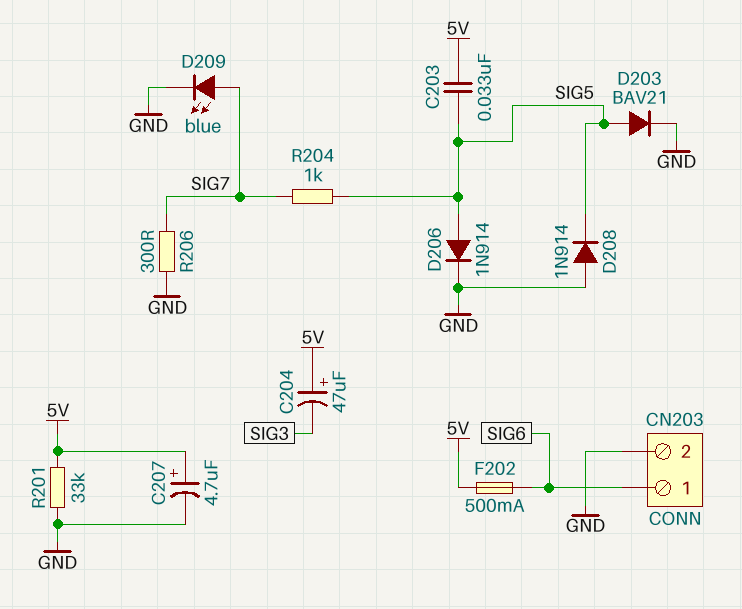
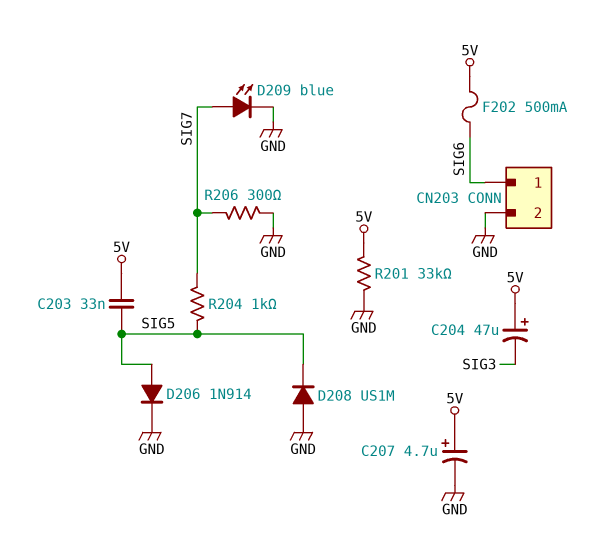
D203: diode BAV21 (A SIG5, K GND) -> none
D208: diode 1N914 (A GND, K SIG5) -> diode US1M (A GND, K SIG5)

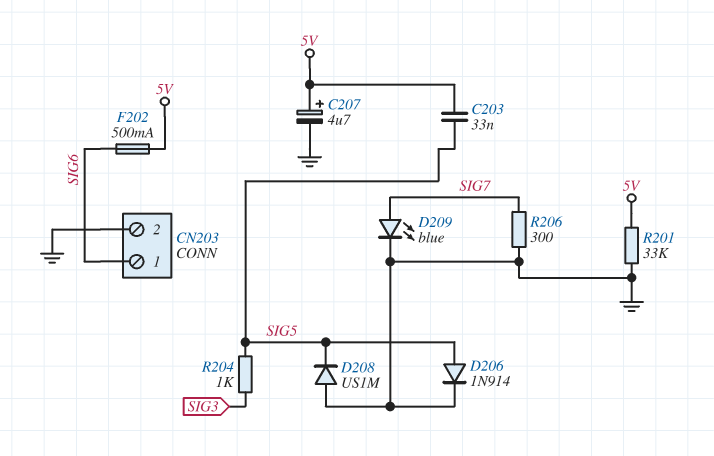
C204: 47uF (plus 5V, minus SIG3) -> none
R204: 1k (SIG5, SIG7) -> 1k (SIG3, SIG5)

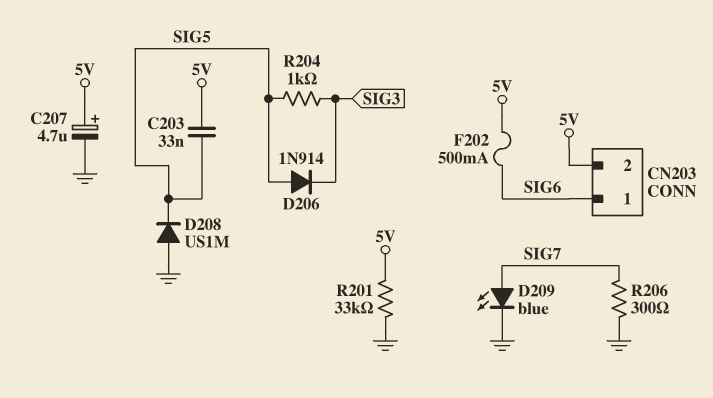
CN203 pin 2: GND -> 5V
D206: diode 1N914 (A SIG5, K GND) -> diode 1N914 (A SIG5, K SIG3)

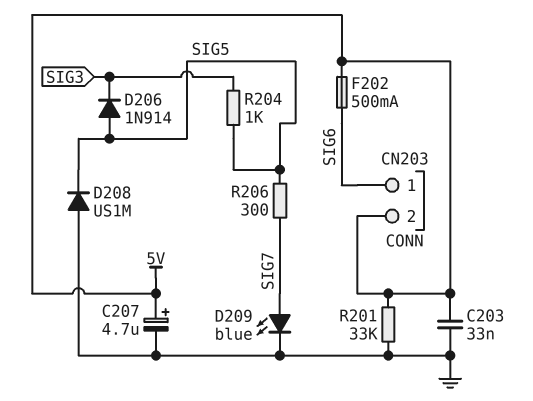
C203: 33nF (5V, SIG5) -> 33nF (5V, GND)
R206: 300 (GND, SIG7) -> 300 (SIG5, SIG7)

